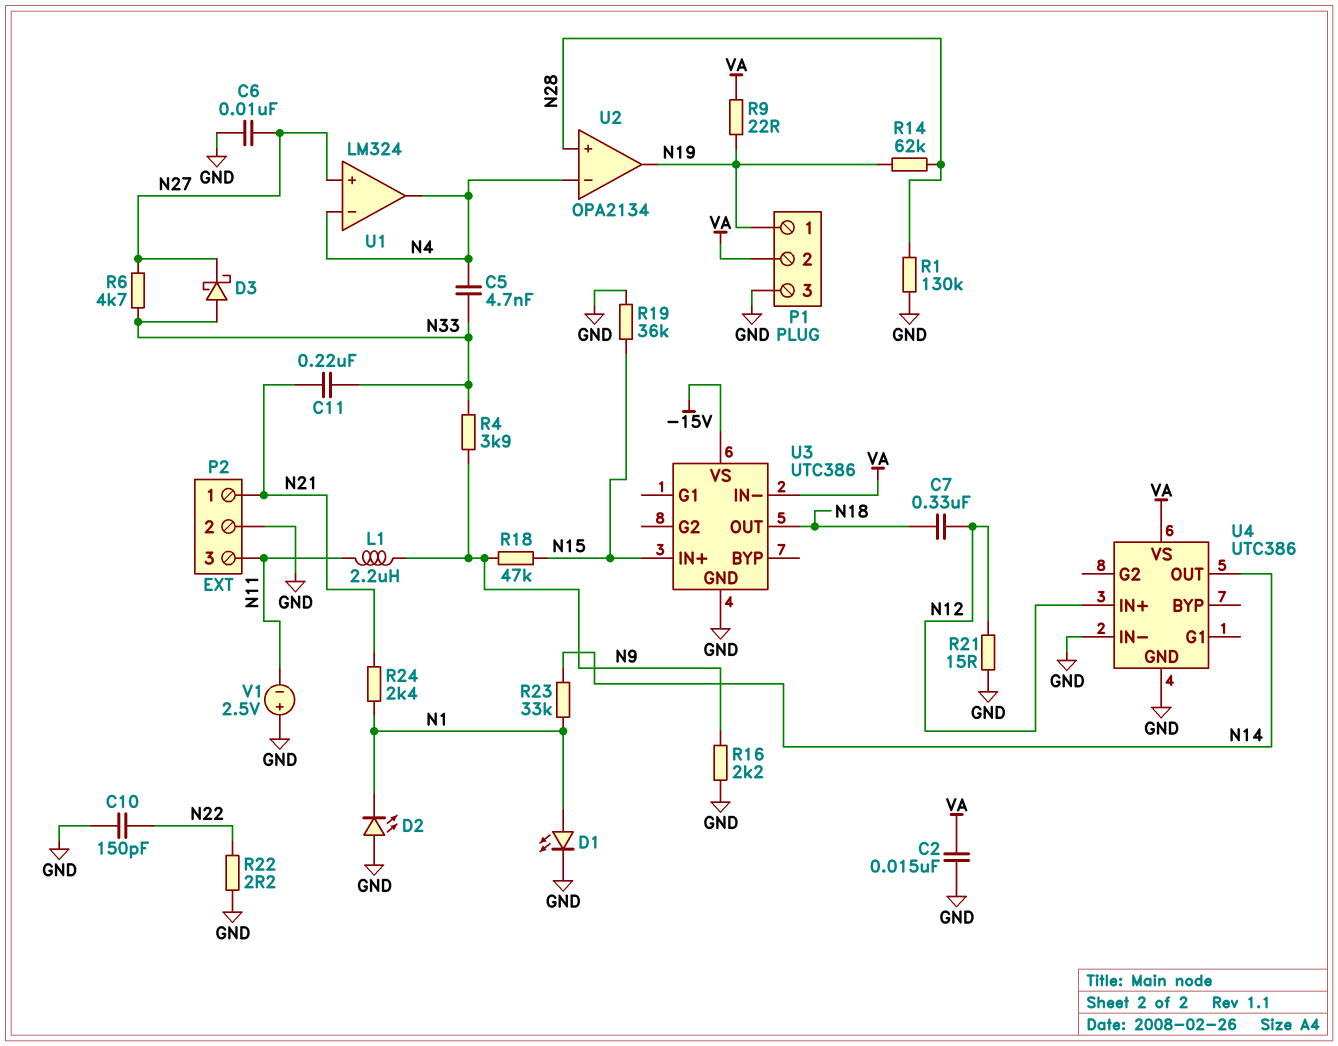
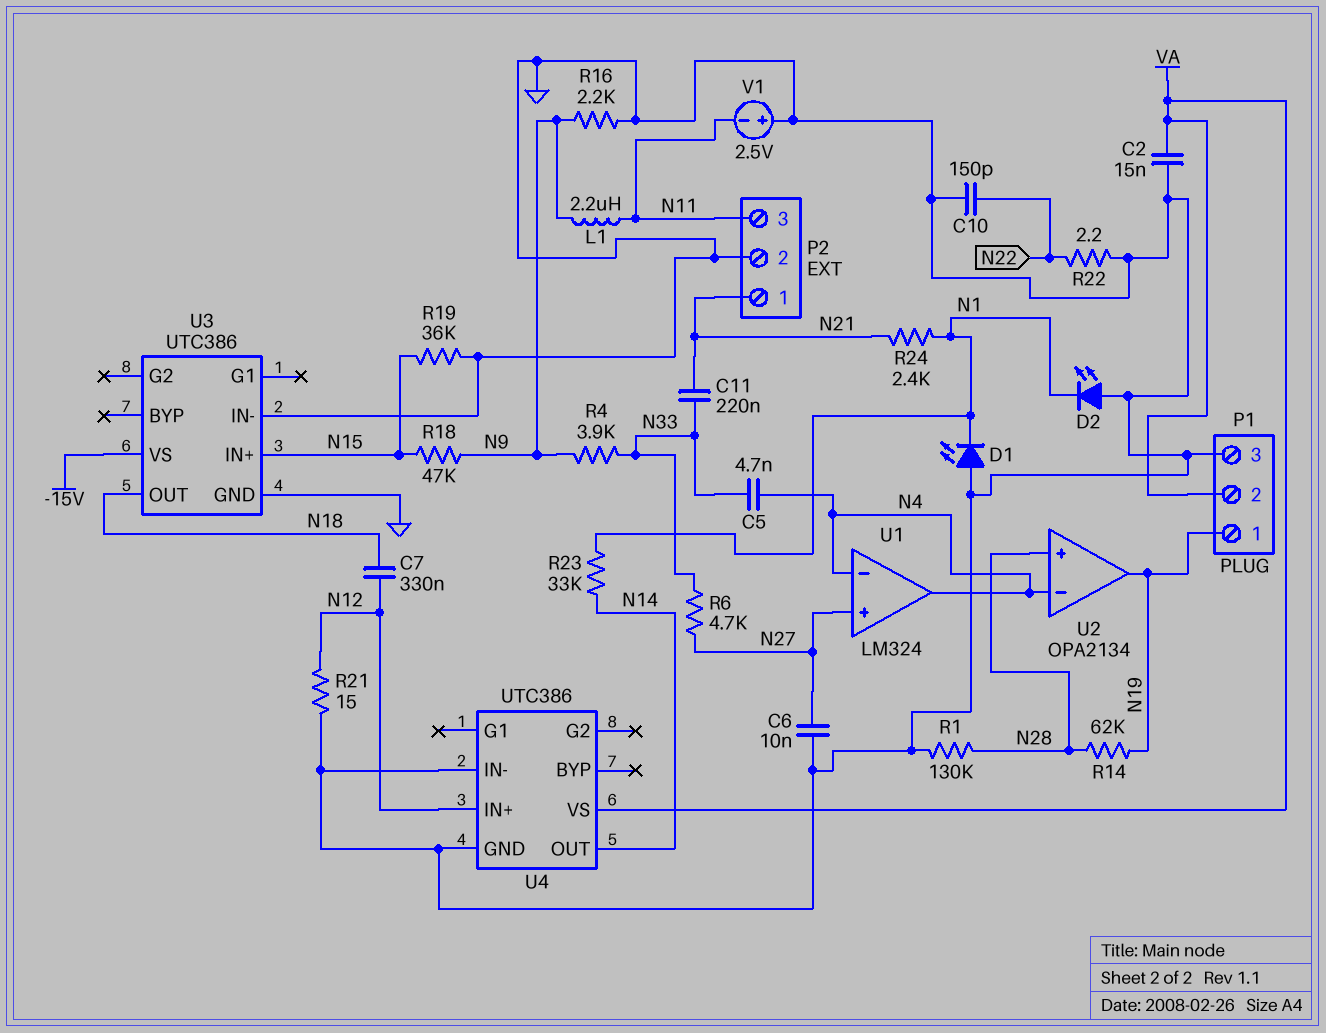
D1: LED (A N1, K GND) -> LED (A GND, K N1)
D3: schottky (A N33, K N27) -> none
R9: 22 (N19, VA) -> none
U3 pin IN-: VA -> GND

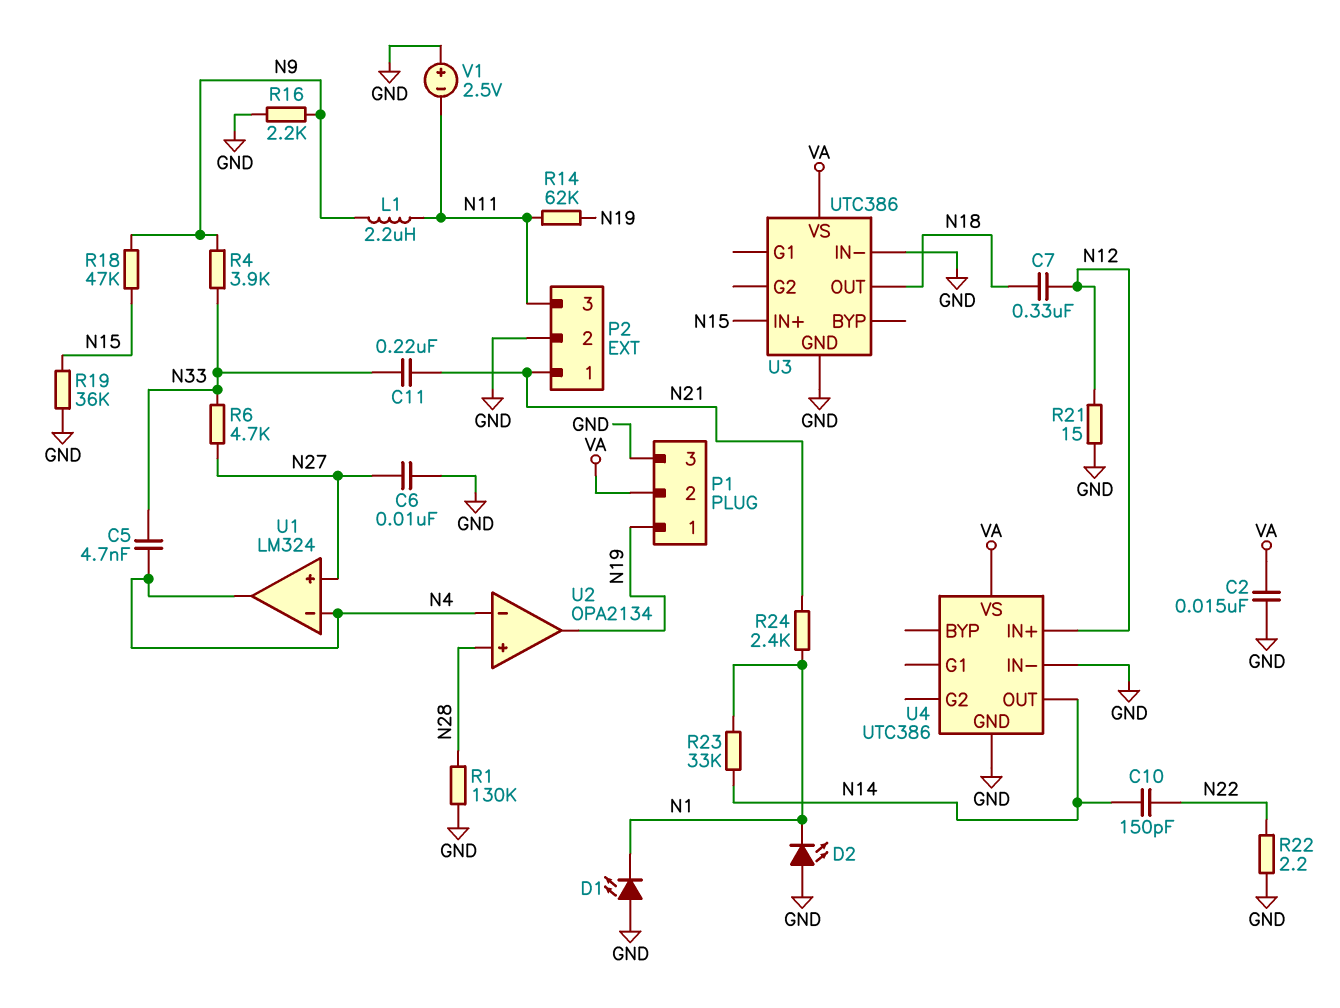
C10: 150pF (GND, N22) -> 150pF (N14, N22)
R14: 62k (N19, N28) -> 62k (N11, N19)
U3 pin VS: -15V -> VA

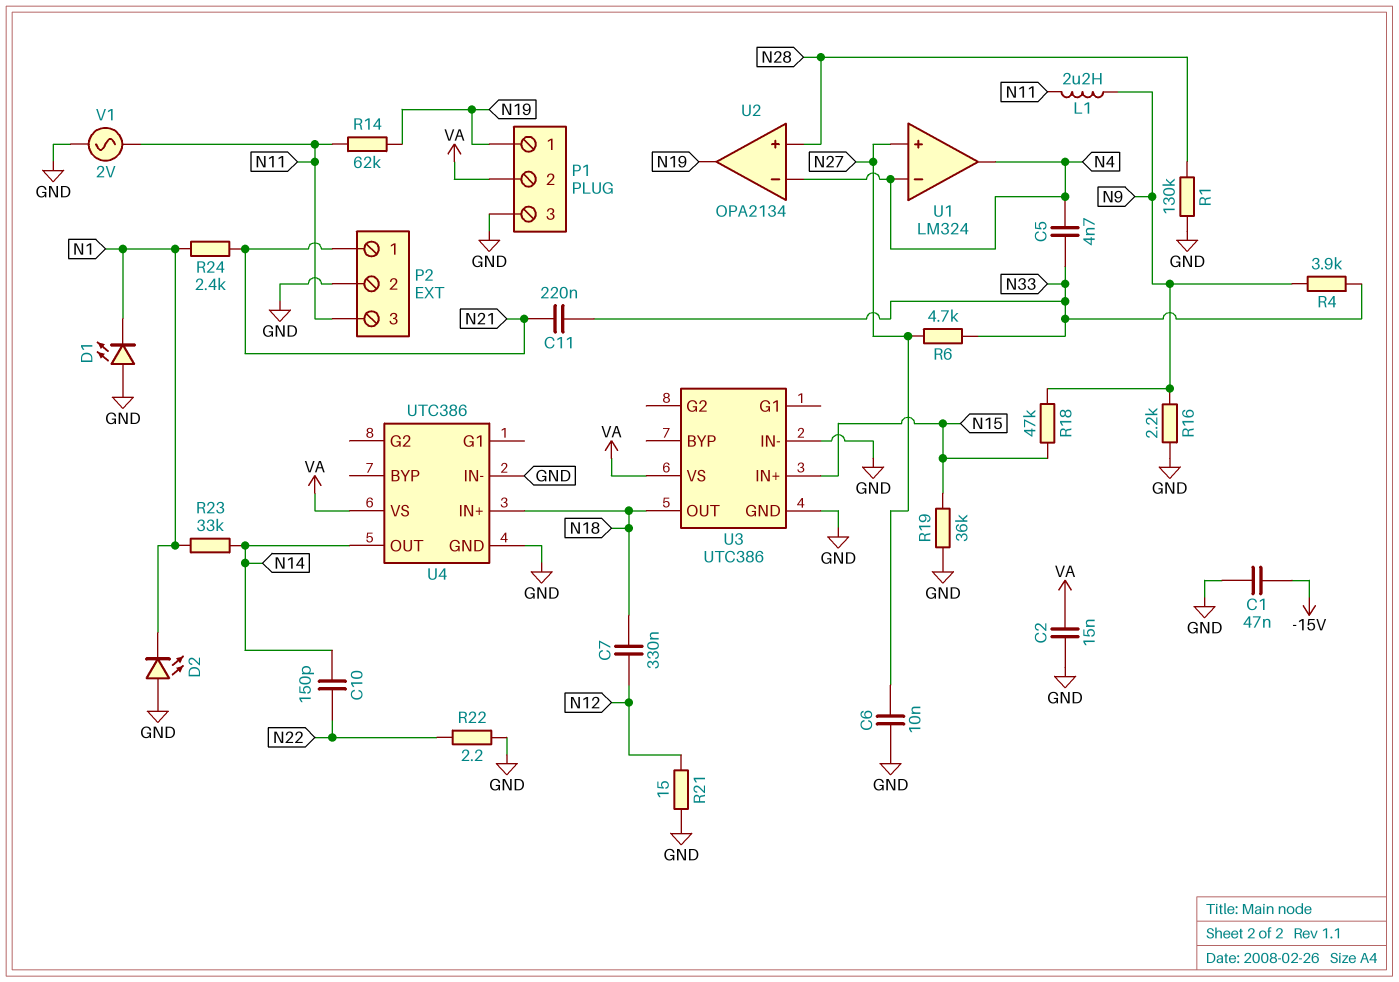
C1: none -> 47nF (-15V, GND)
U4 pin IN+: N12 -> N18
V1: 2.5V (plus GND, minus N11) -> AC 2V (GND, N11)

